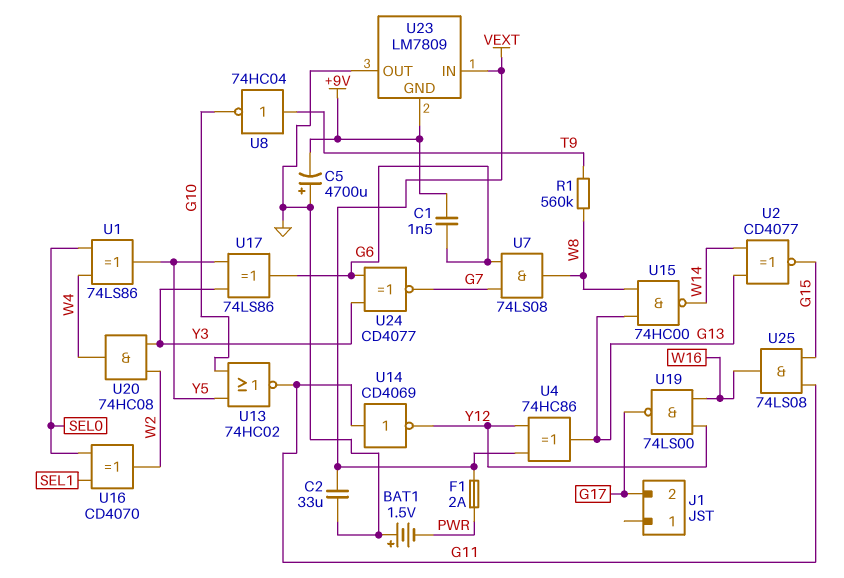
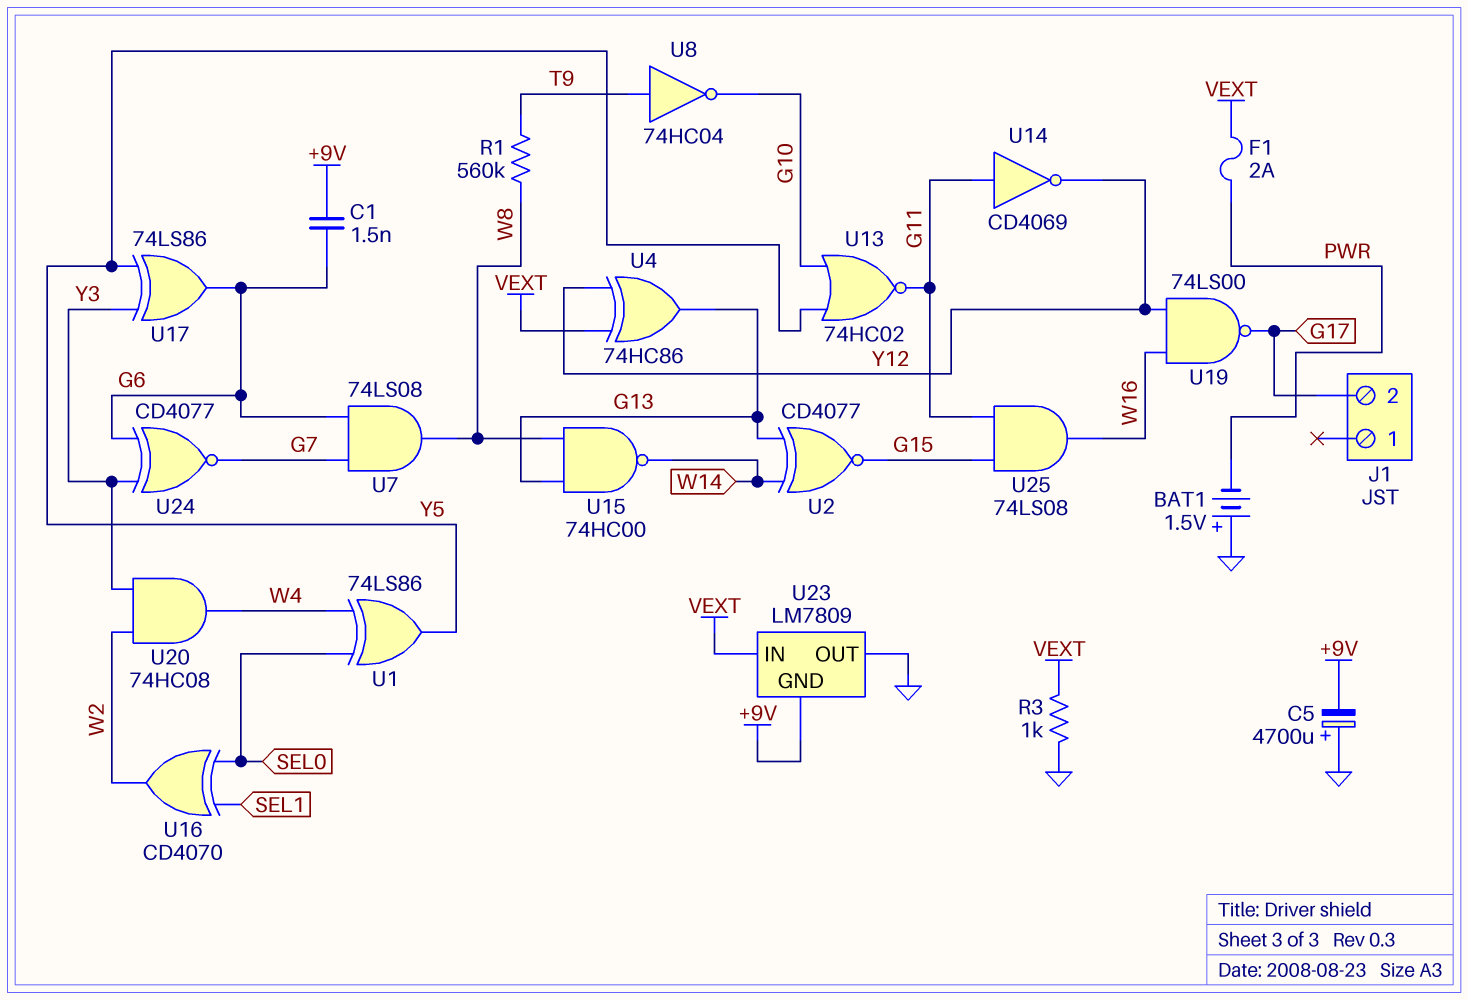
C2: 33uF (GND, VEXT) -> none
R3: none -> 1k (GND, VEXT)

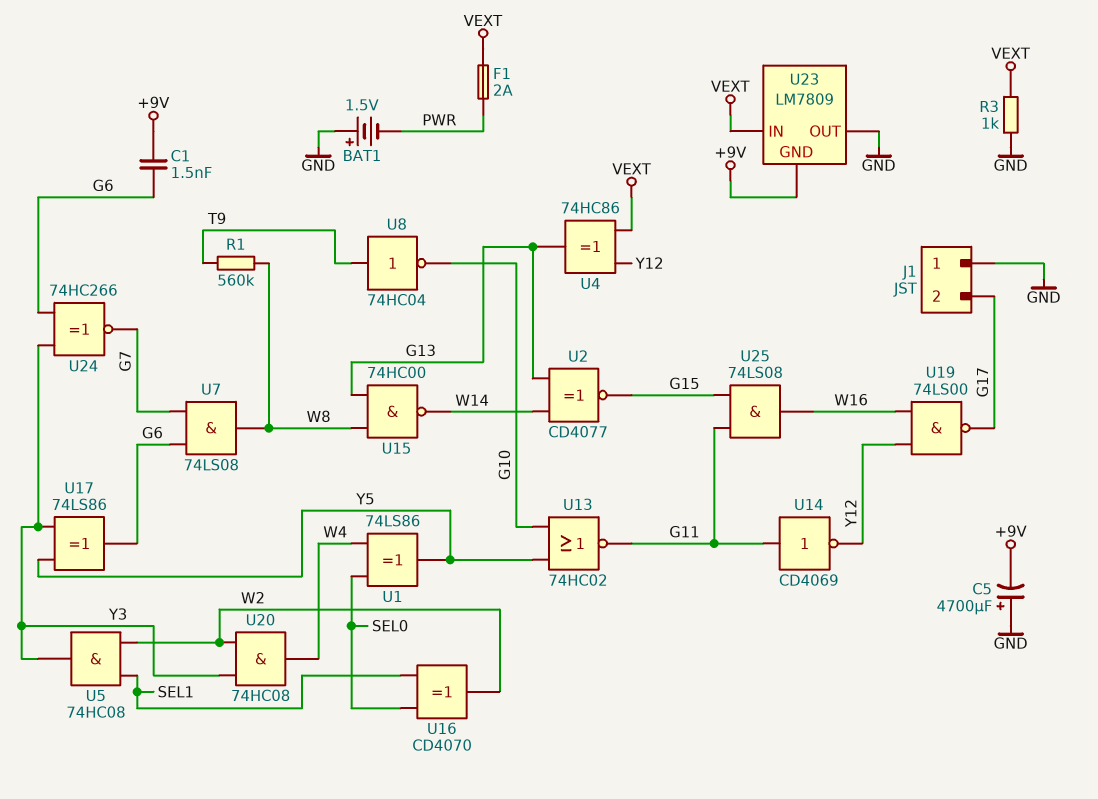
J1 pin 1: none -> GND
U5: none -> AND 74HC08 (in SEL1, in W2, out Y3)
U24: XNOR CD4077 (in G6, in Y3, out G7) -> XNOR 74HC266 (in G6, in Y3, out G7)

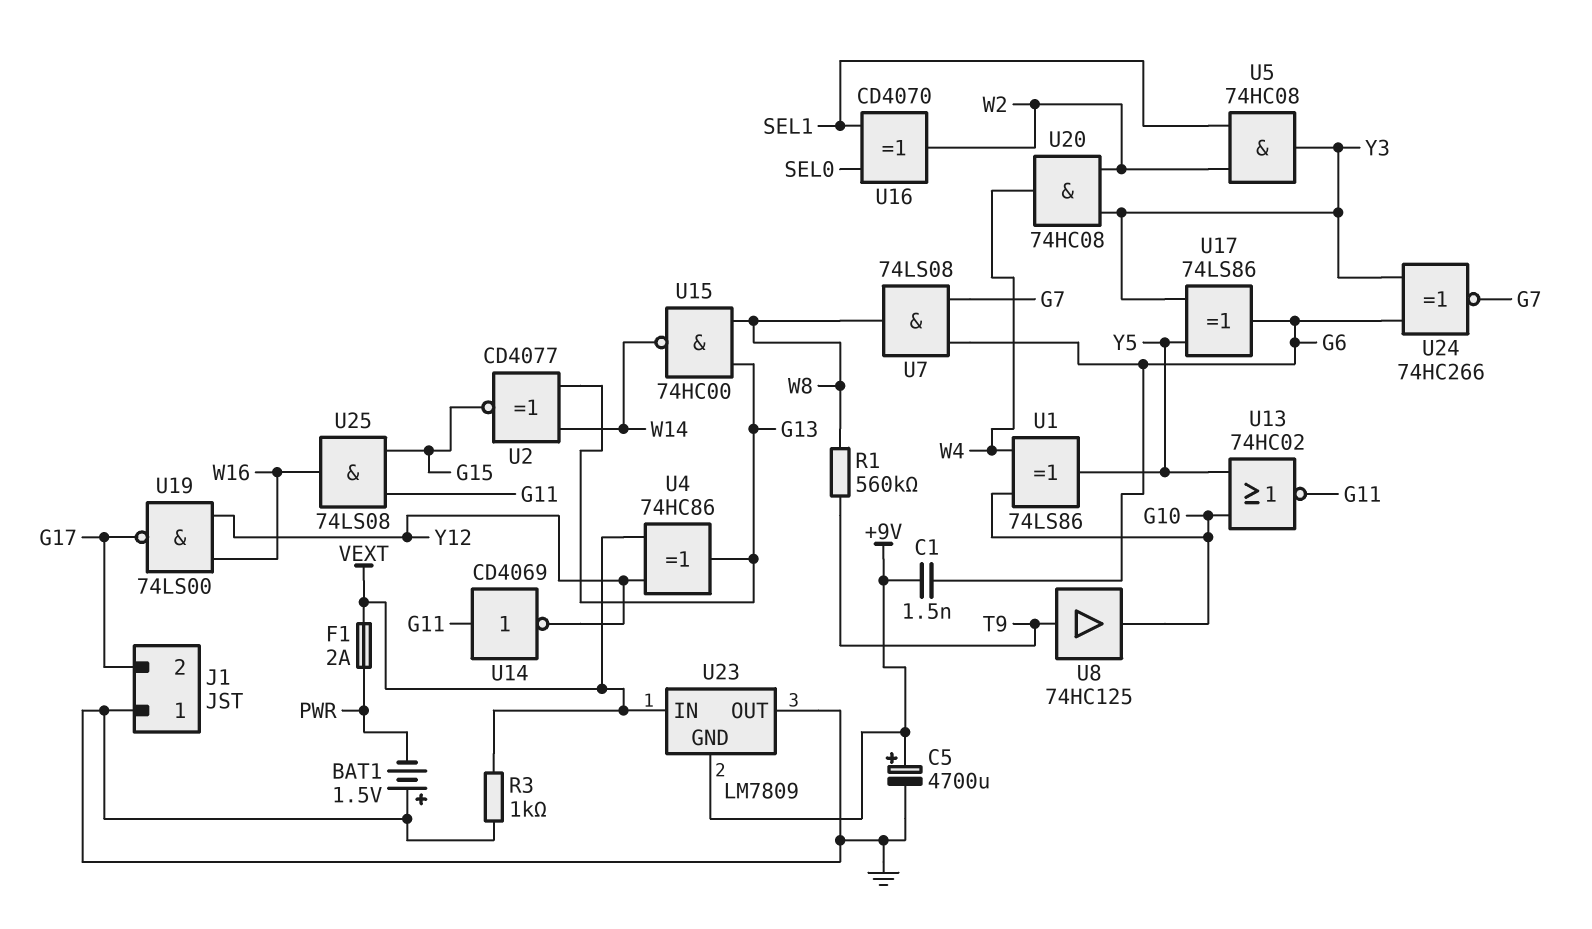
C5: 4700uF (plus GND, minus +9V) -> 4700uF (plus +9V, minus GND)
U1: XOR 74LS86 (in SEL0, in W4, out Y5) -> XOR 74LS86 (in G10, in W4, out Y5)
U8: NOT 74HC04 (in T9, out G10) -> buffer 74HC125 (in T9, out G10)

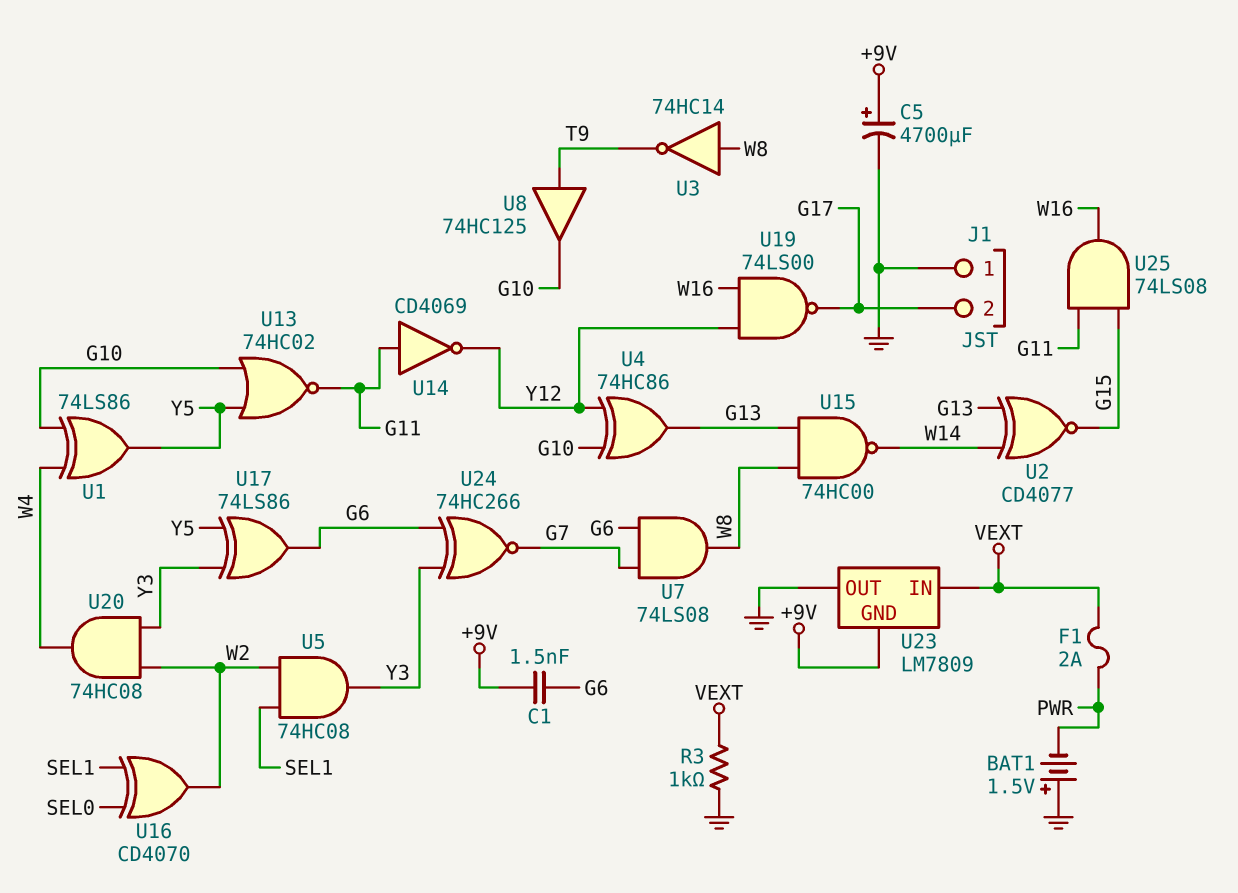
R1: 560k (T9, W8) -> none
U3: none -> NOT 74HC14 (in W8, out T9)
U4: XOR 74HC86 (in VEXT, in Y12, out G13) -> XOR 74HC86 (in G10, in Y12, out G13)

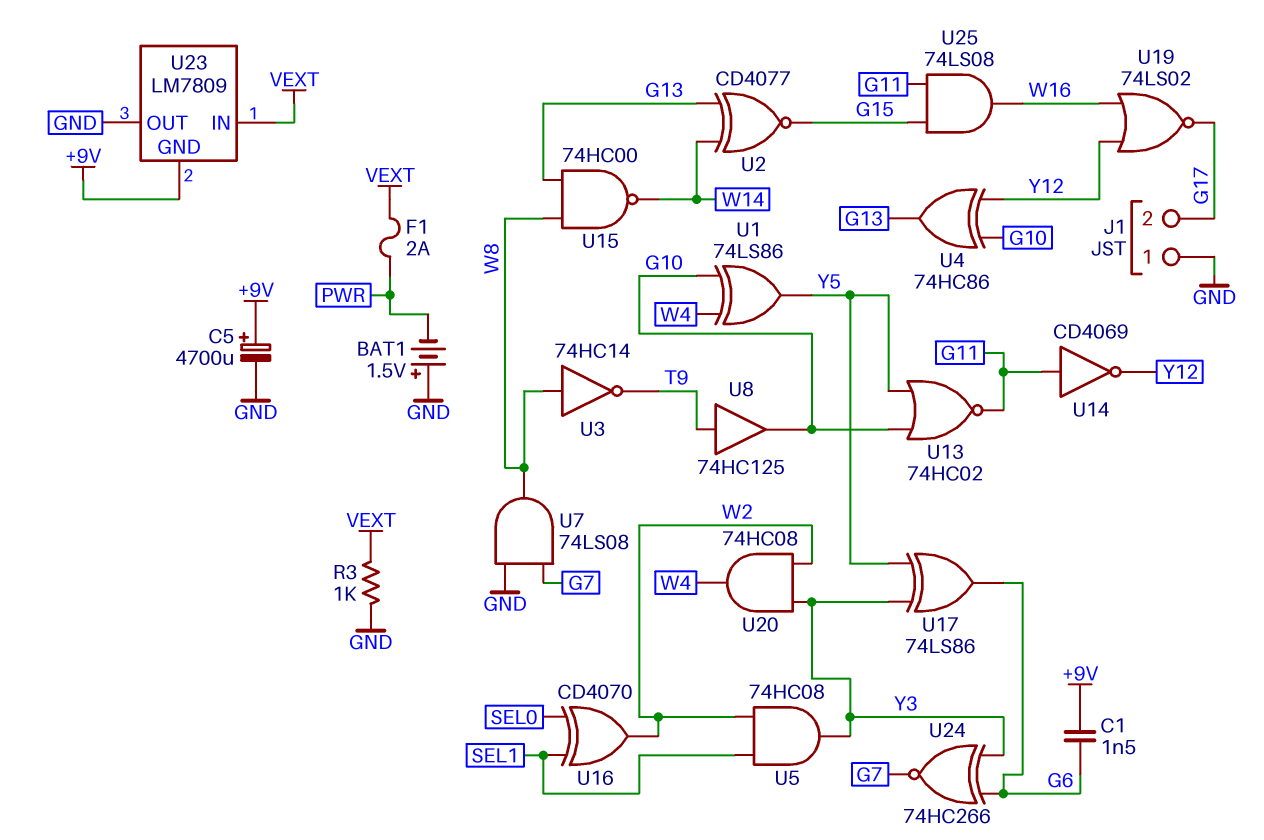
U7: AND 74LS08 (in G6, in G7, out W8) -> AND 74LS08 (in G7, in GND, out W8)
U19: NAND 74LS00 (in W16, in Y12, out G17) -> NOR 74LS02 (in W16, in Y12, out G17)

